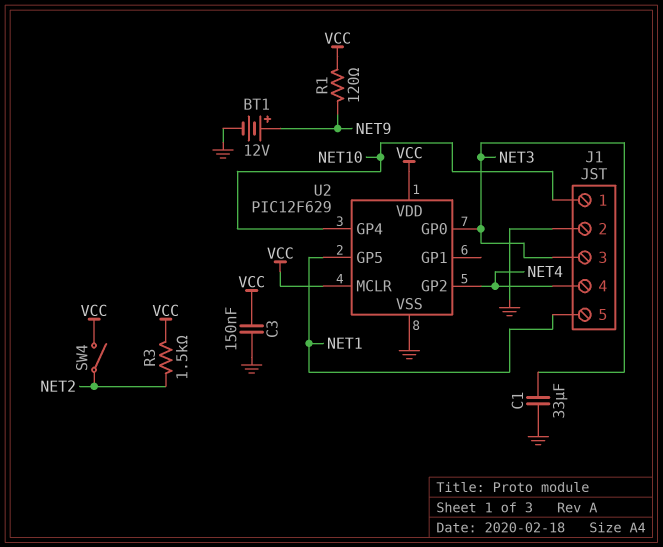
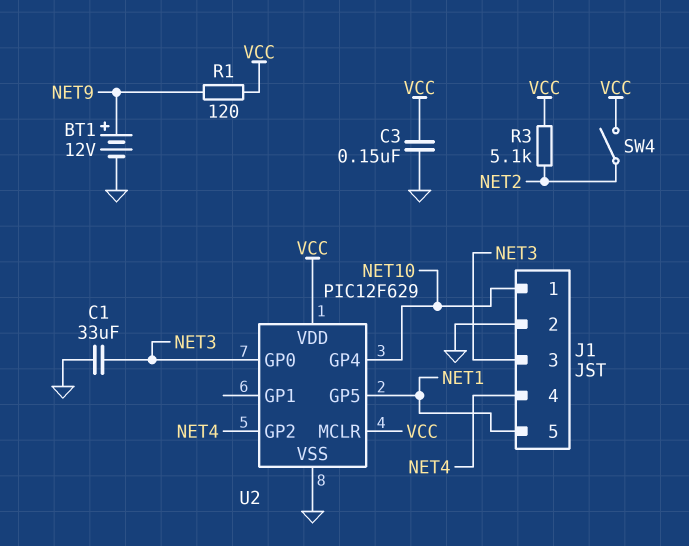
R3: 1.5k (NET2, VCC) -> 5.1k (NET2, VCC)

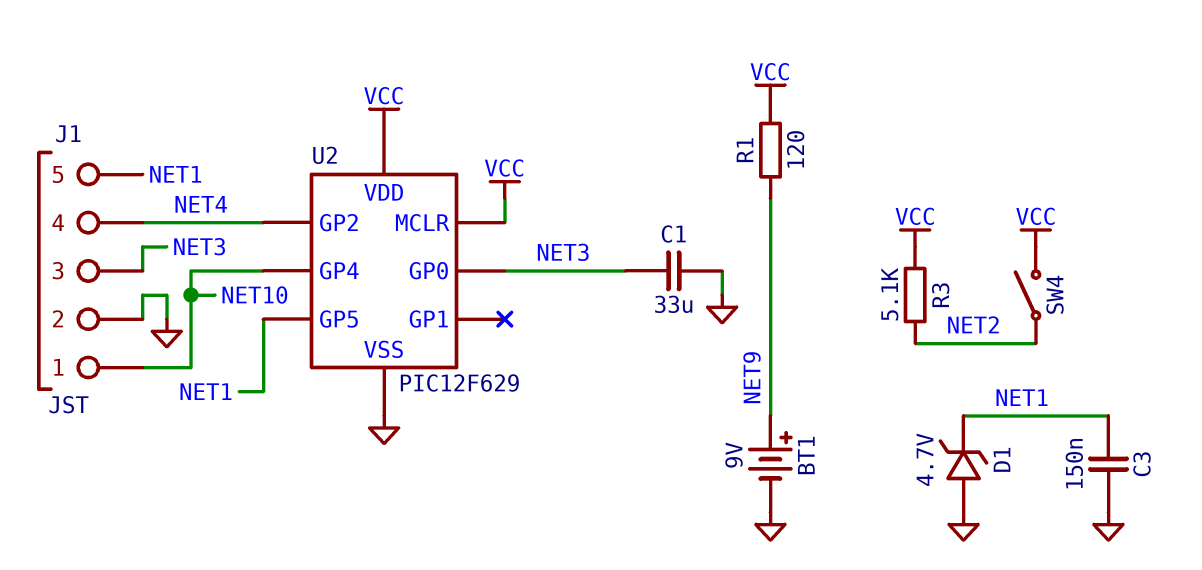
BT1: 12V (plus NET9, minus GND) -> 9V (plus NET9, minus GND)
C3: 150nF (GND, VCC) -> 150nF (GND, NET1)
D1: none -> zener 4.7V (A GND, K NET1)

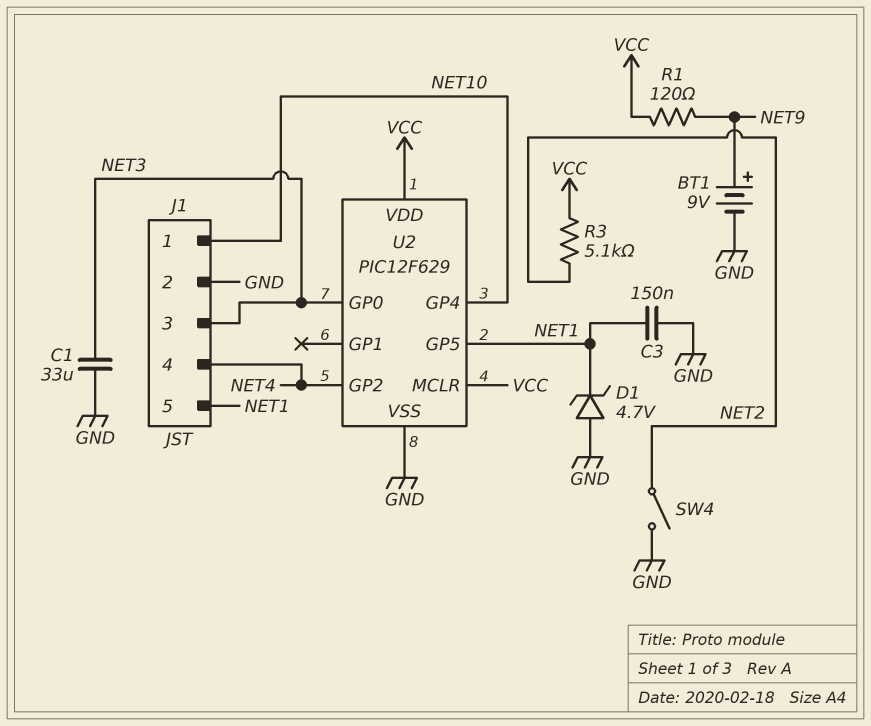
SW4: switch (NET2, VCC) -> switch (GND, NET2)

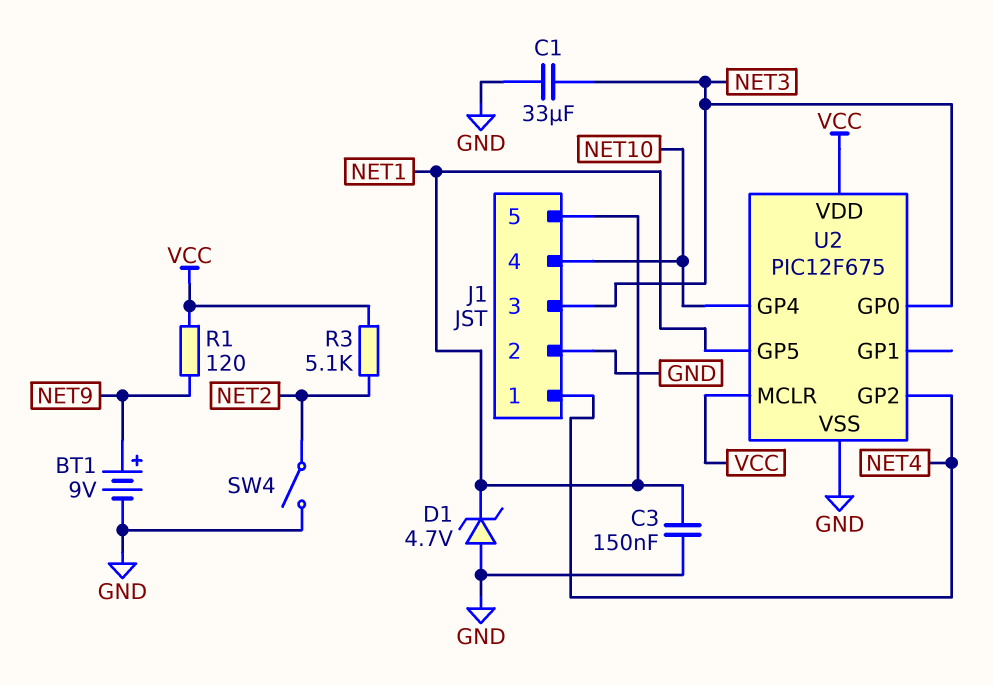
J1 pin 1: NET10 -> NET4
J1 pin 4: NET4 -> NET10
U2: PIC12F629 -> PIC12F675

